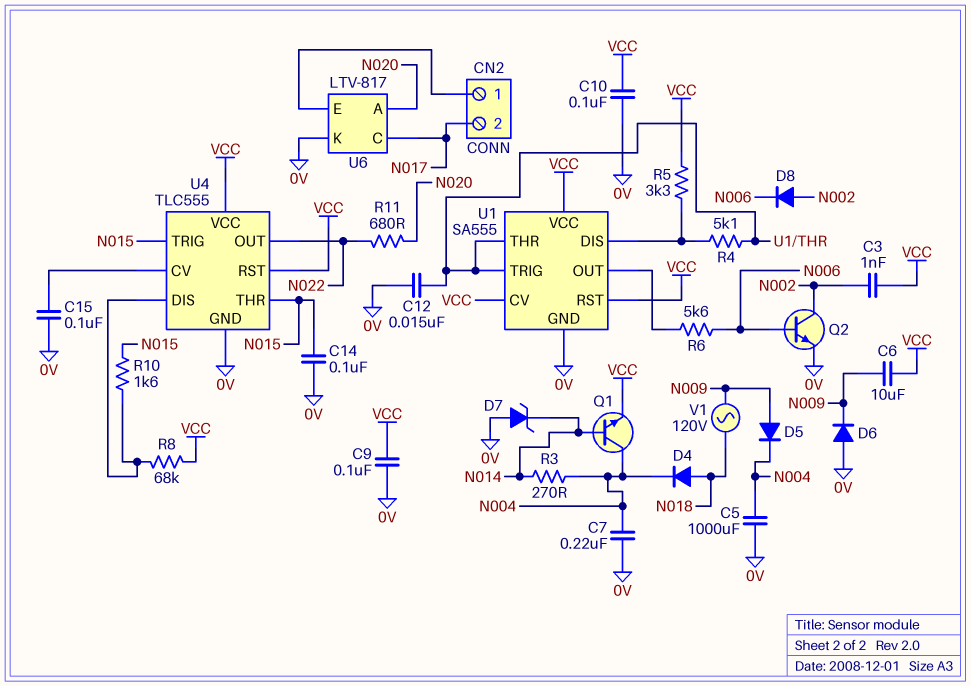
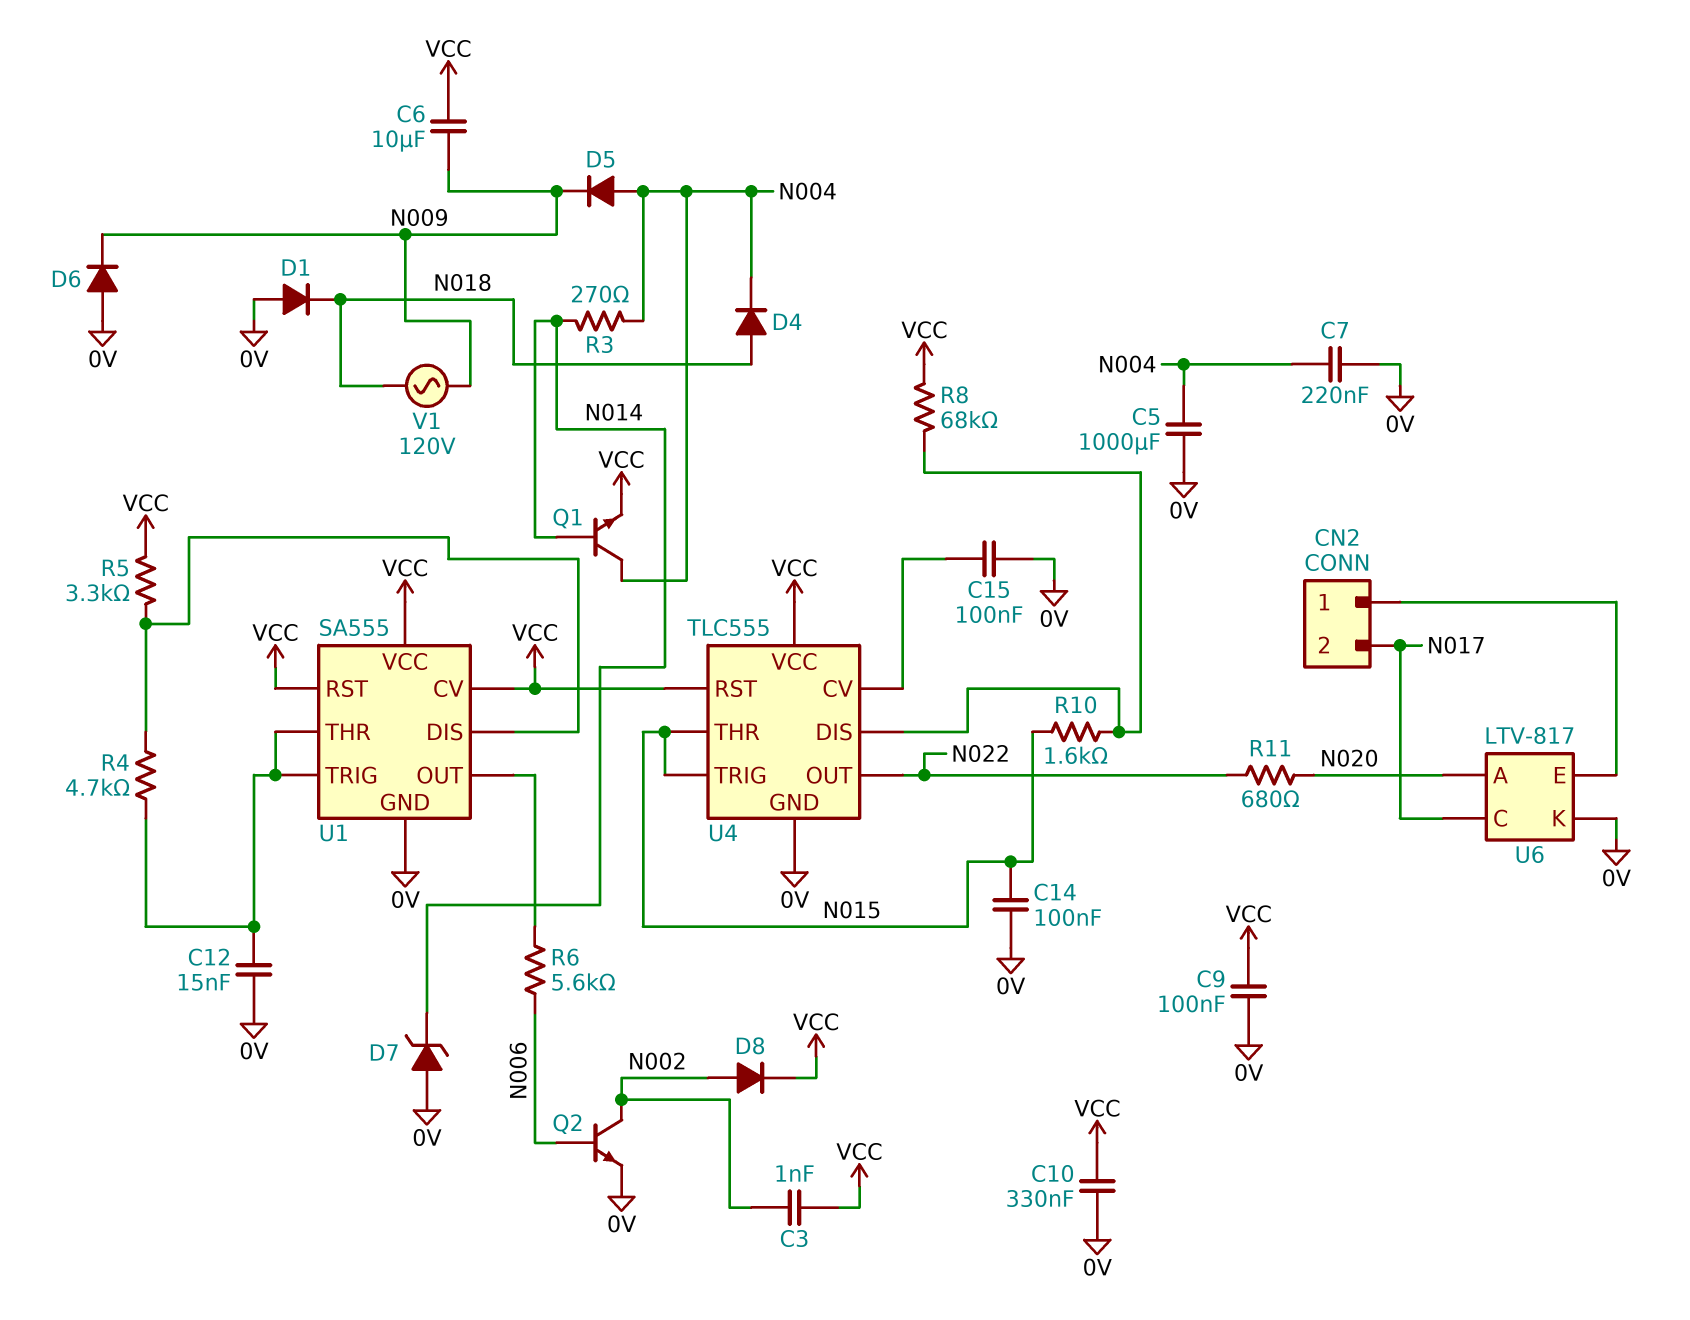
C10: 100nF (0V, VCC) -> 330nF (0V, VCC)
D1: none -> diode (A 0V, K N018)
D5: diode (A N009, K N004) -> diode (A N004, K N009)
D8: diode (A N002, K N006) -> diode (A N002, K VCC)
R4: 5.1k (U1/DIS, U1/THR) -> 4.7k (U1/DIS, U1/THR)

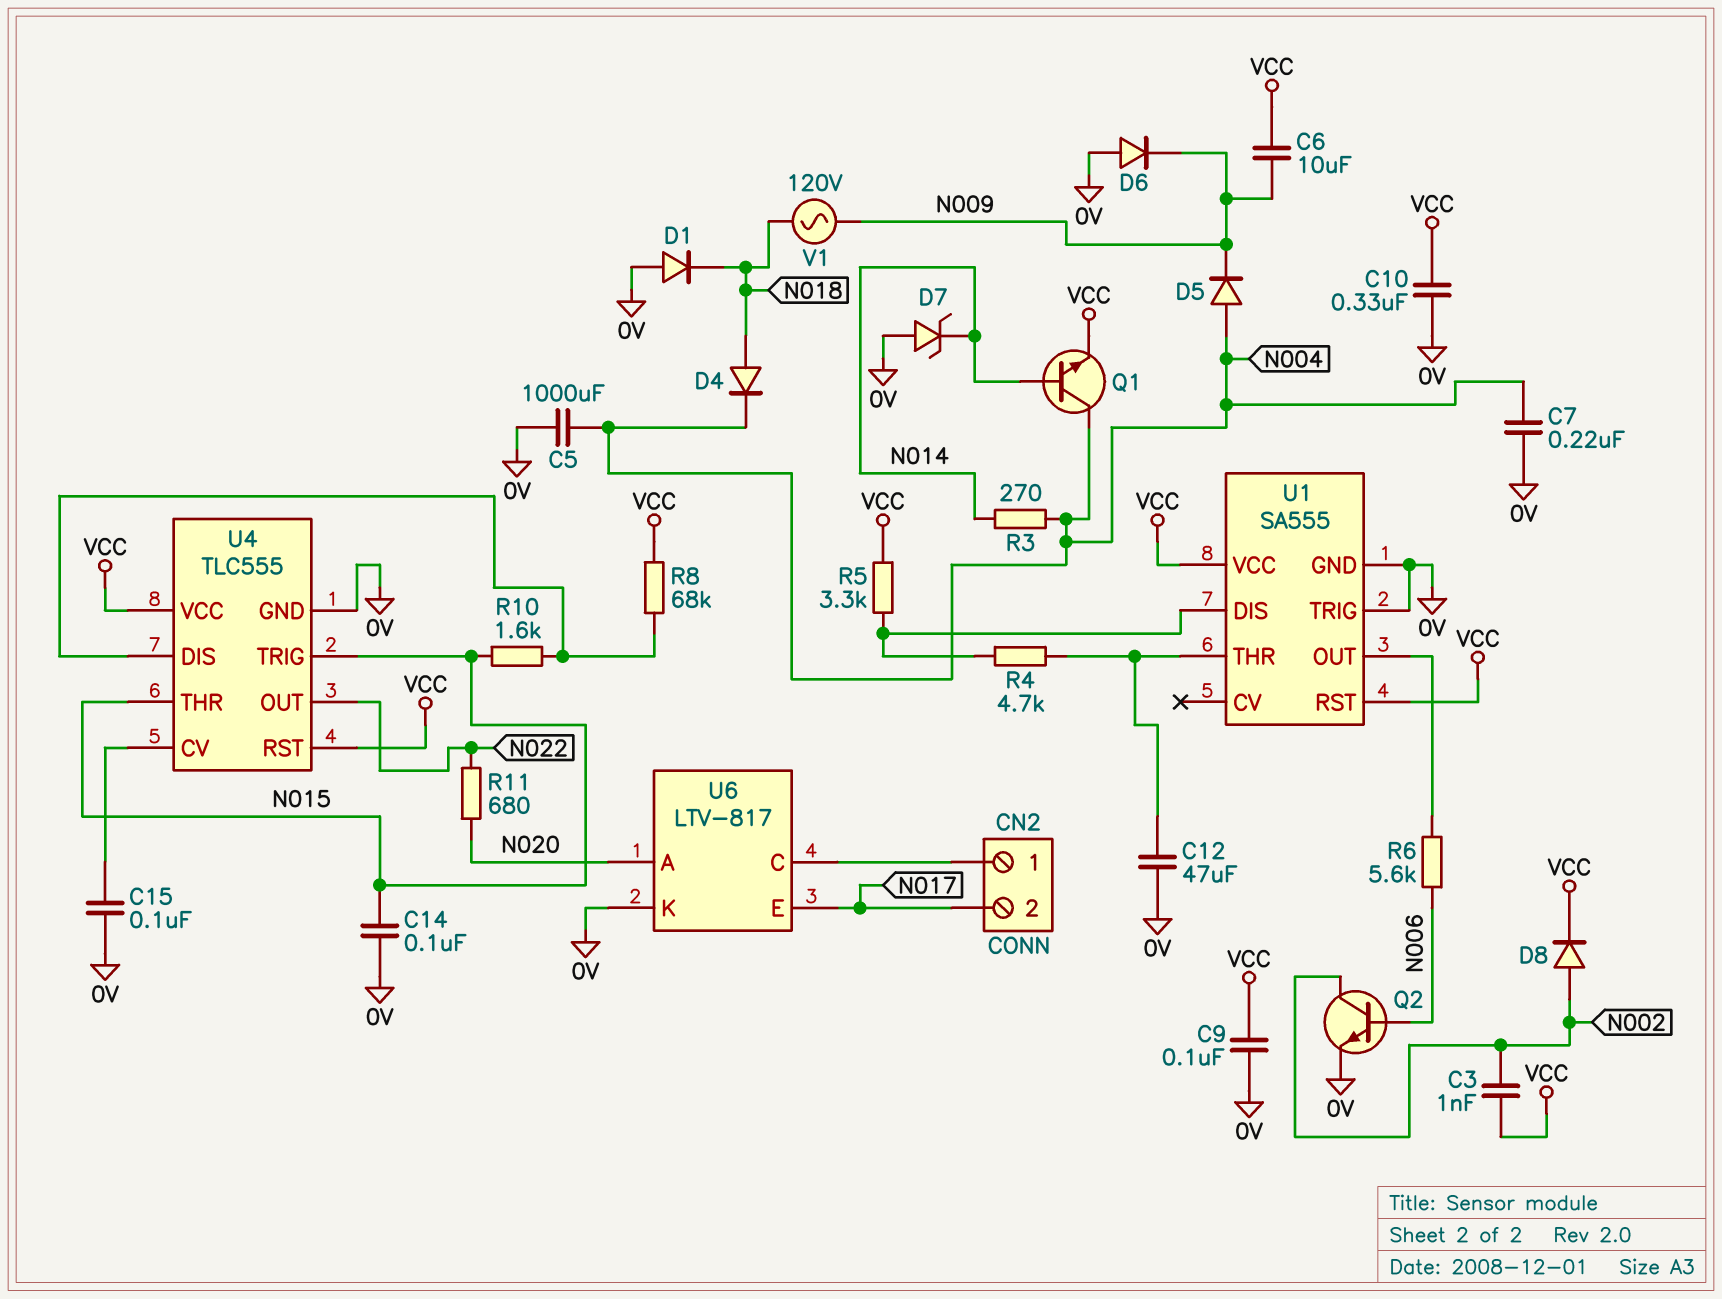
C12: 15nF (0V, U1/THR) -> 47uF (0V, U1/THR)
U1 pin CV: VCC -> none
U1 pin TRIG: U1/THR -> 0V
U6 pin C: N017 -> CN2/1
U6 pin E: CN2/1 -> N017

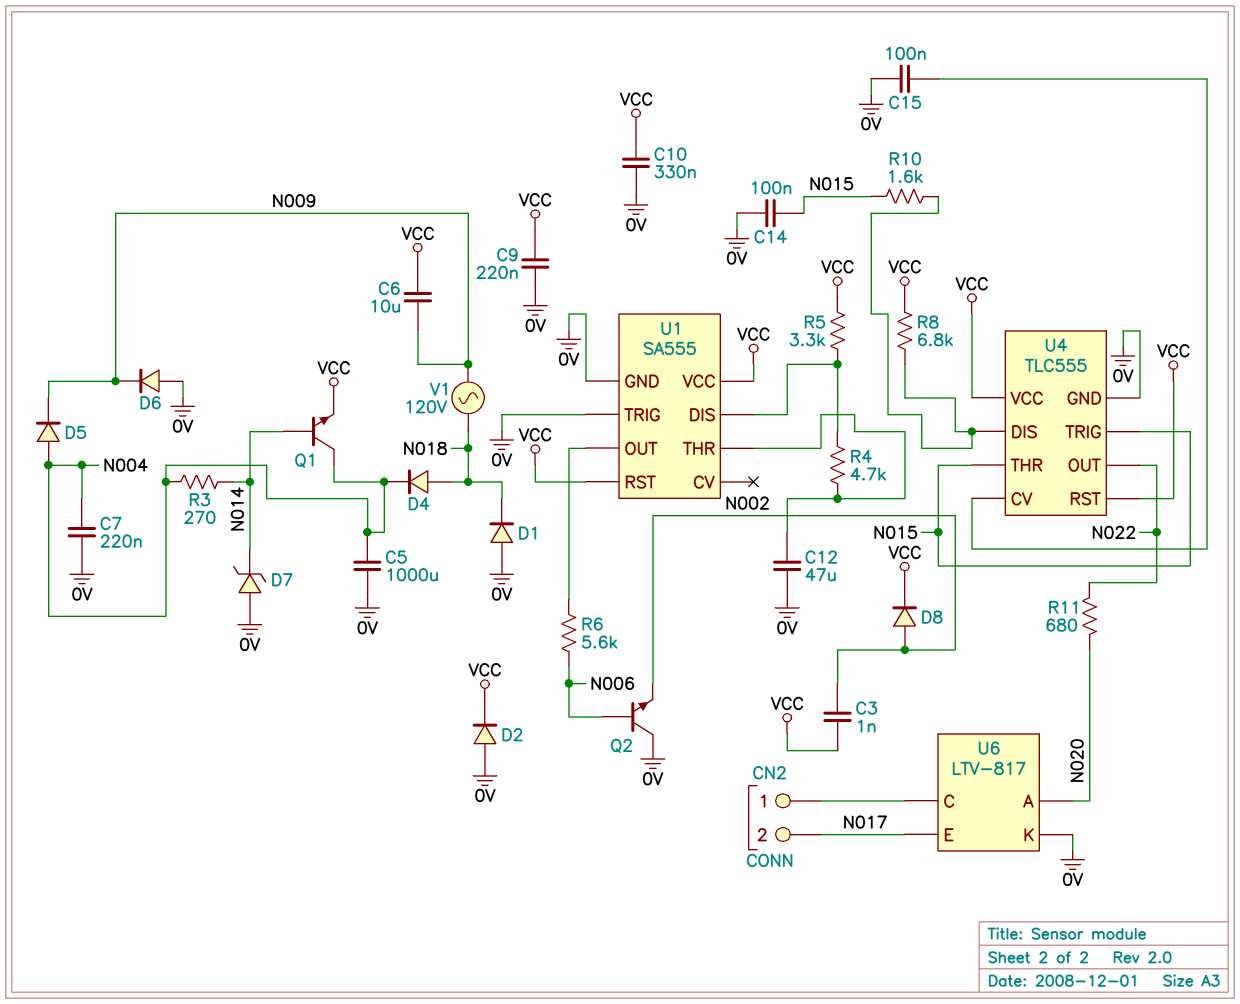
C9: 100nF (0V, VCC) -> 220nF (0V, VCC)
D2: none -> diode (A 0V, K VCC)
Q2: NPN (B N006, C N002, E 0V) -> NPN (B N006, C 0V, E N002)
R8: 68k (U4/DIS, VCC) -> 6.8k (U4/DIS, VCC)

